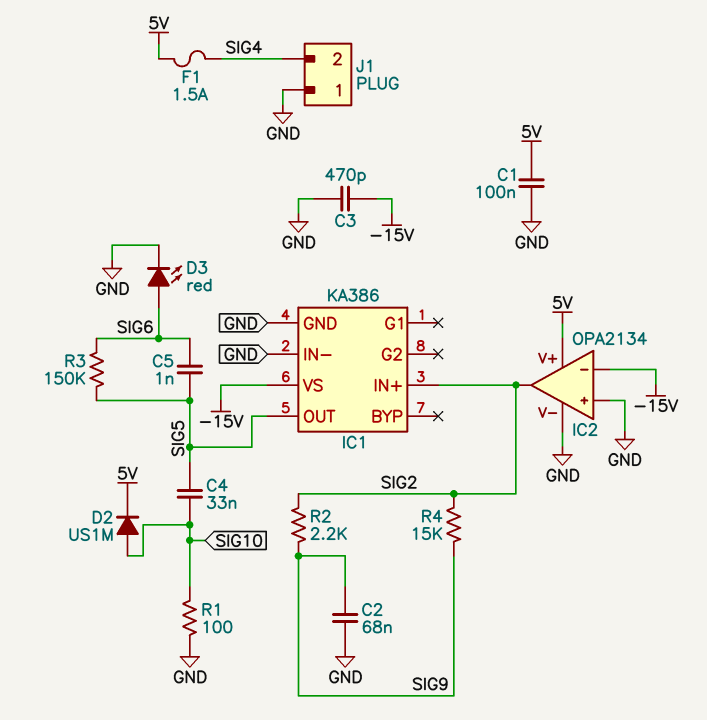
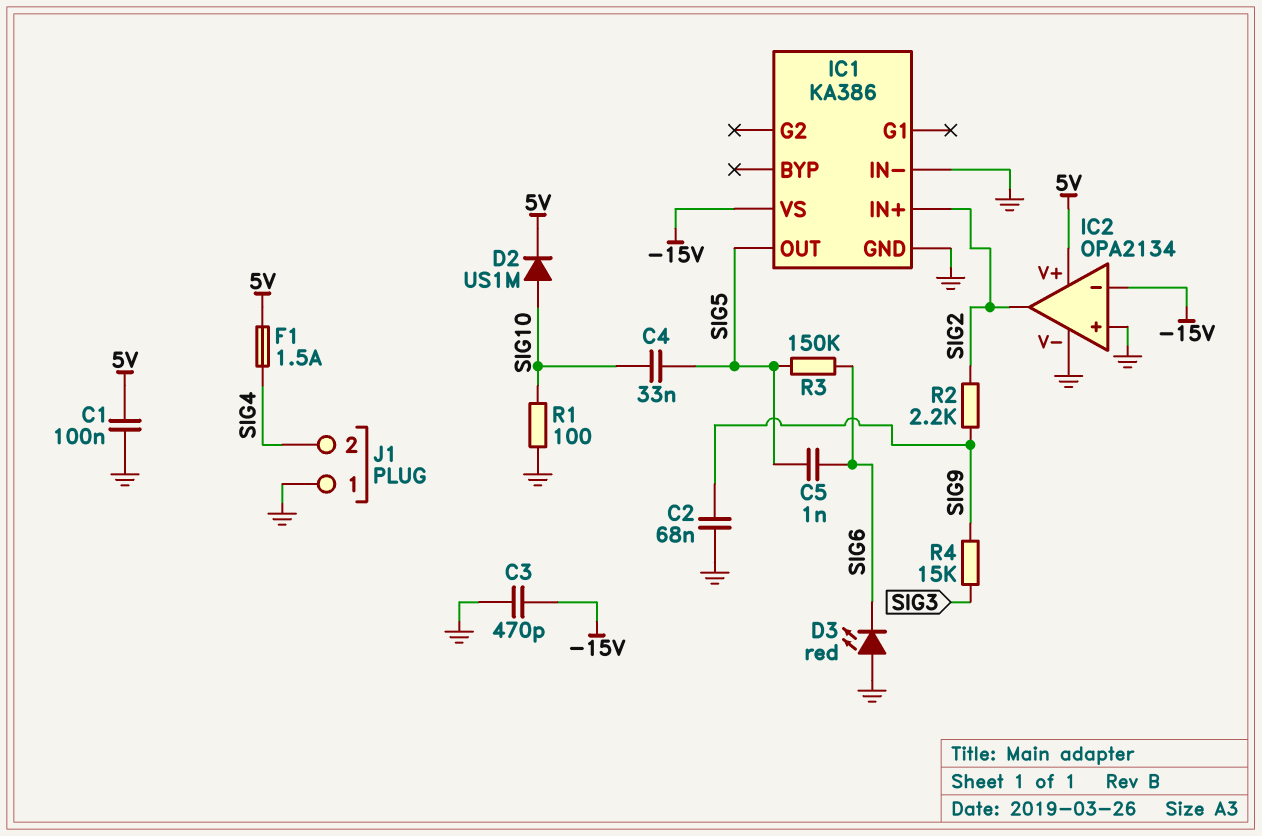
D3: LED red (A SIG6, K GND) -> LED red (A GND, K SIG6)
R4: 15k (SIG2, SIG9) -> 15k (SIG3, SIG9)

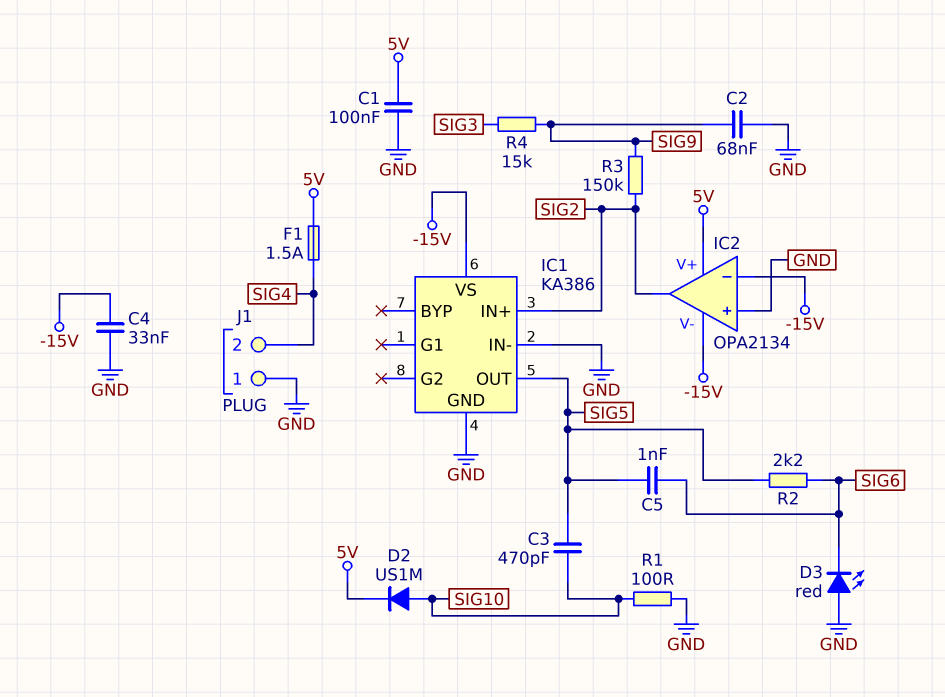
C3: 470pF (-15V, GND) -> 470pF (SIG5, SIG10)
C4: 33nF (SIG5, SIG10) -> 33nF (-15V, GND)
IC2 pin V-: GND -> -15V
R2: 2.2k (SIG2, SIG9) -> 2.2k (SIG5, SIG6)
R3: 150k (SIG5, SIG6) -> 150k (SIG2, SIG9)

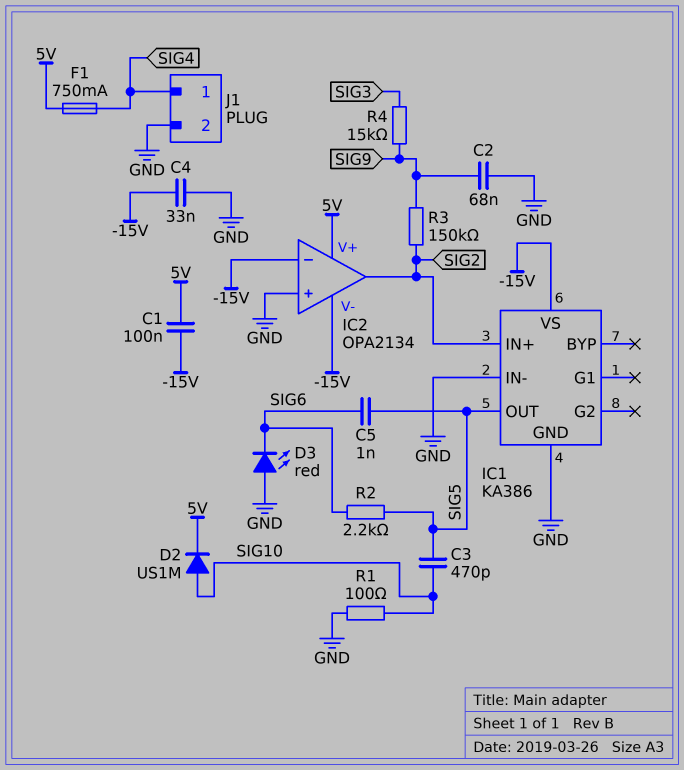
C1: 100nF (5V, GND) -> 100nF (-15V, 5V)
F1: 1.5A (5V, SIG4) -> 750mA (5V, SIG4)
J1 pin 1: GND -> SIG4
J1 pin 2: SIG4 -> GND

